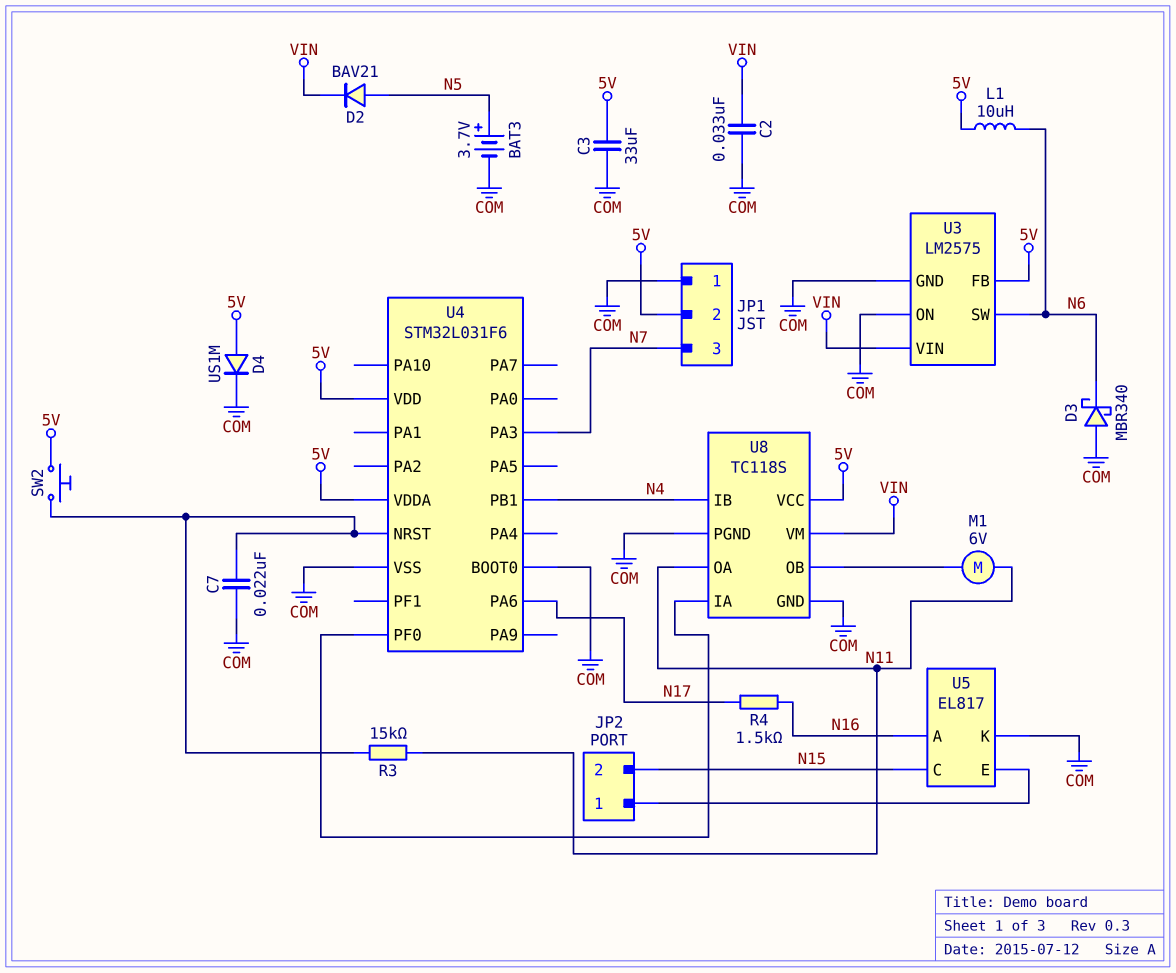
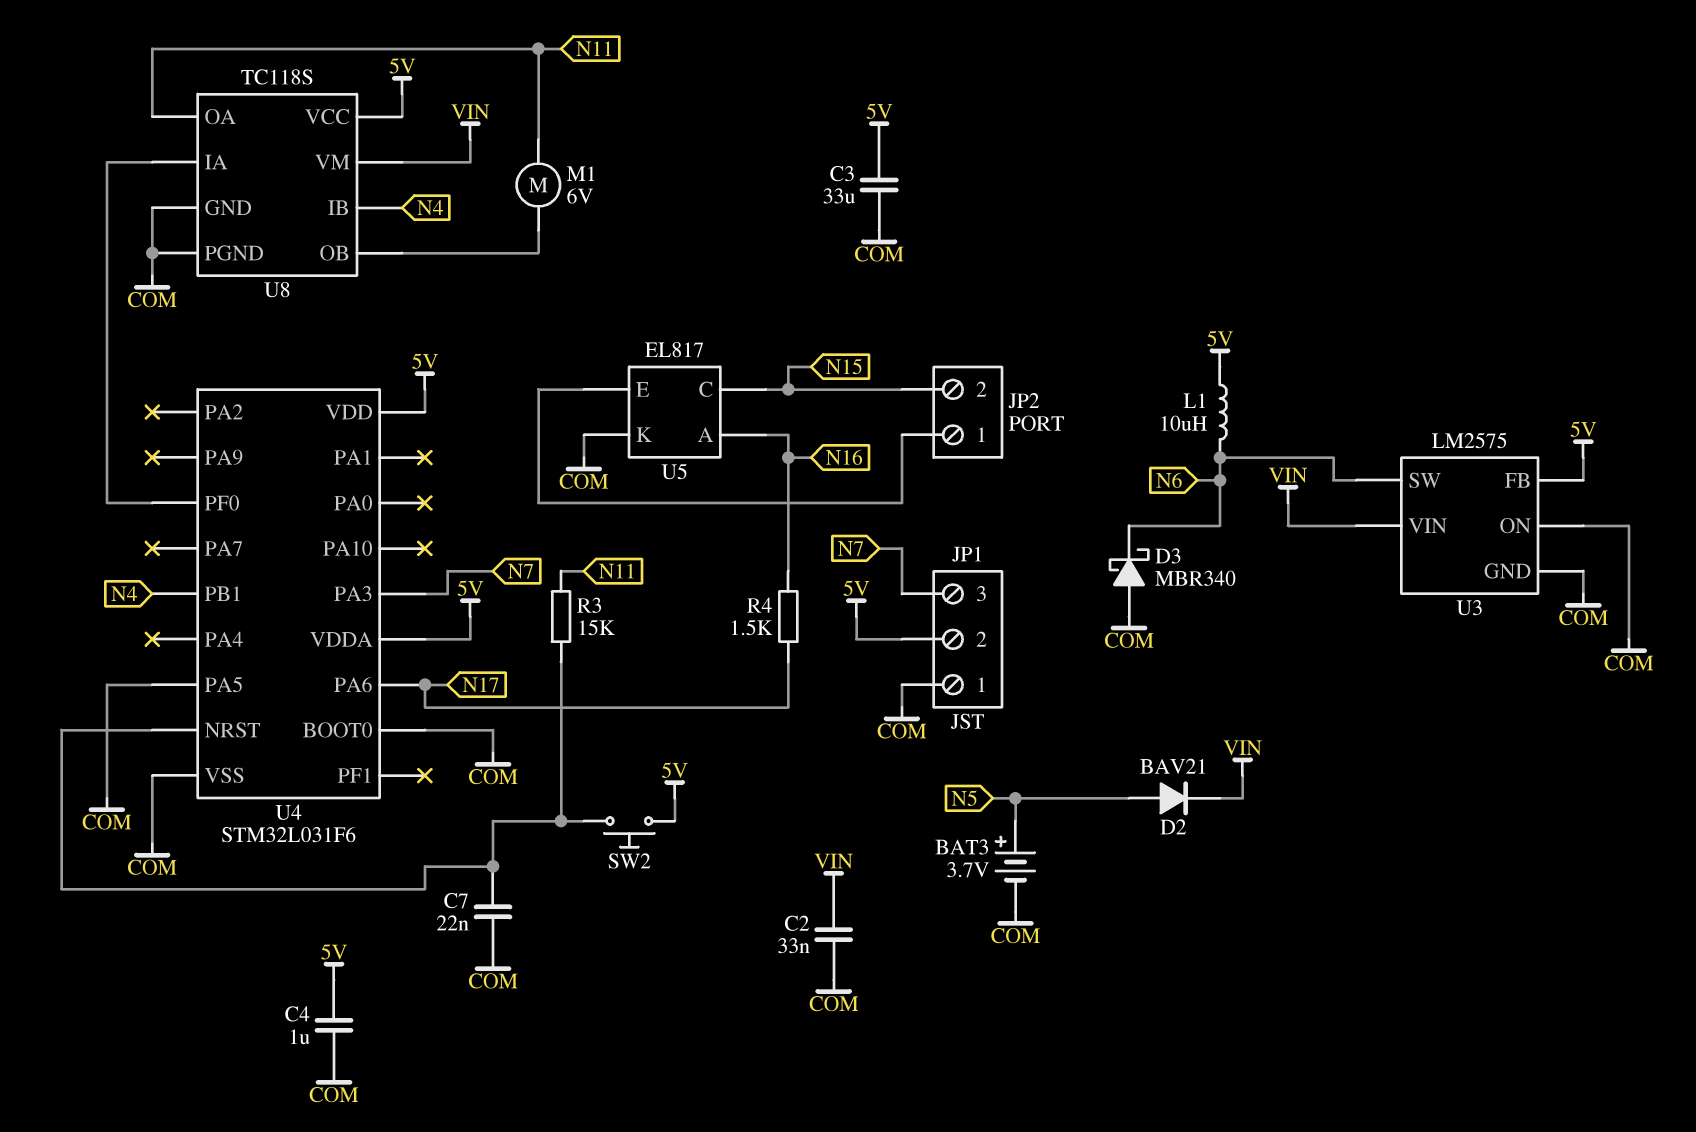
C4: none -> 1uF (5V, COM)
D4: diode US1M (A 5V, K COM) -> none
U4 pin PA5: none -> COM

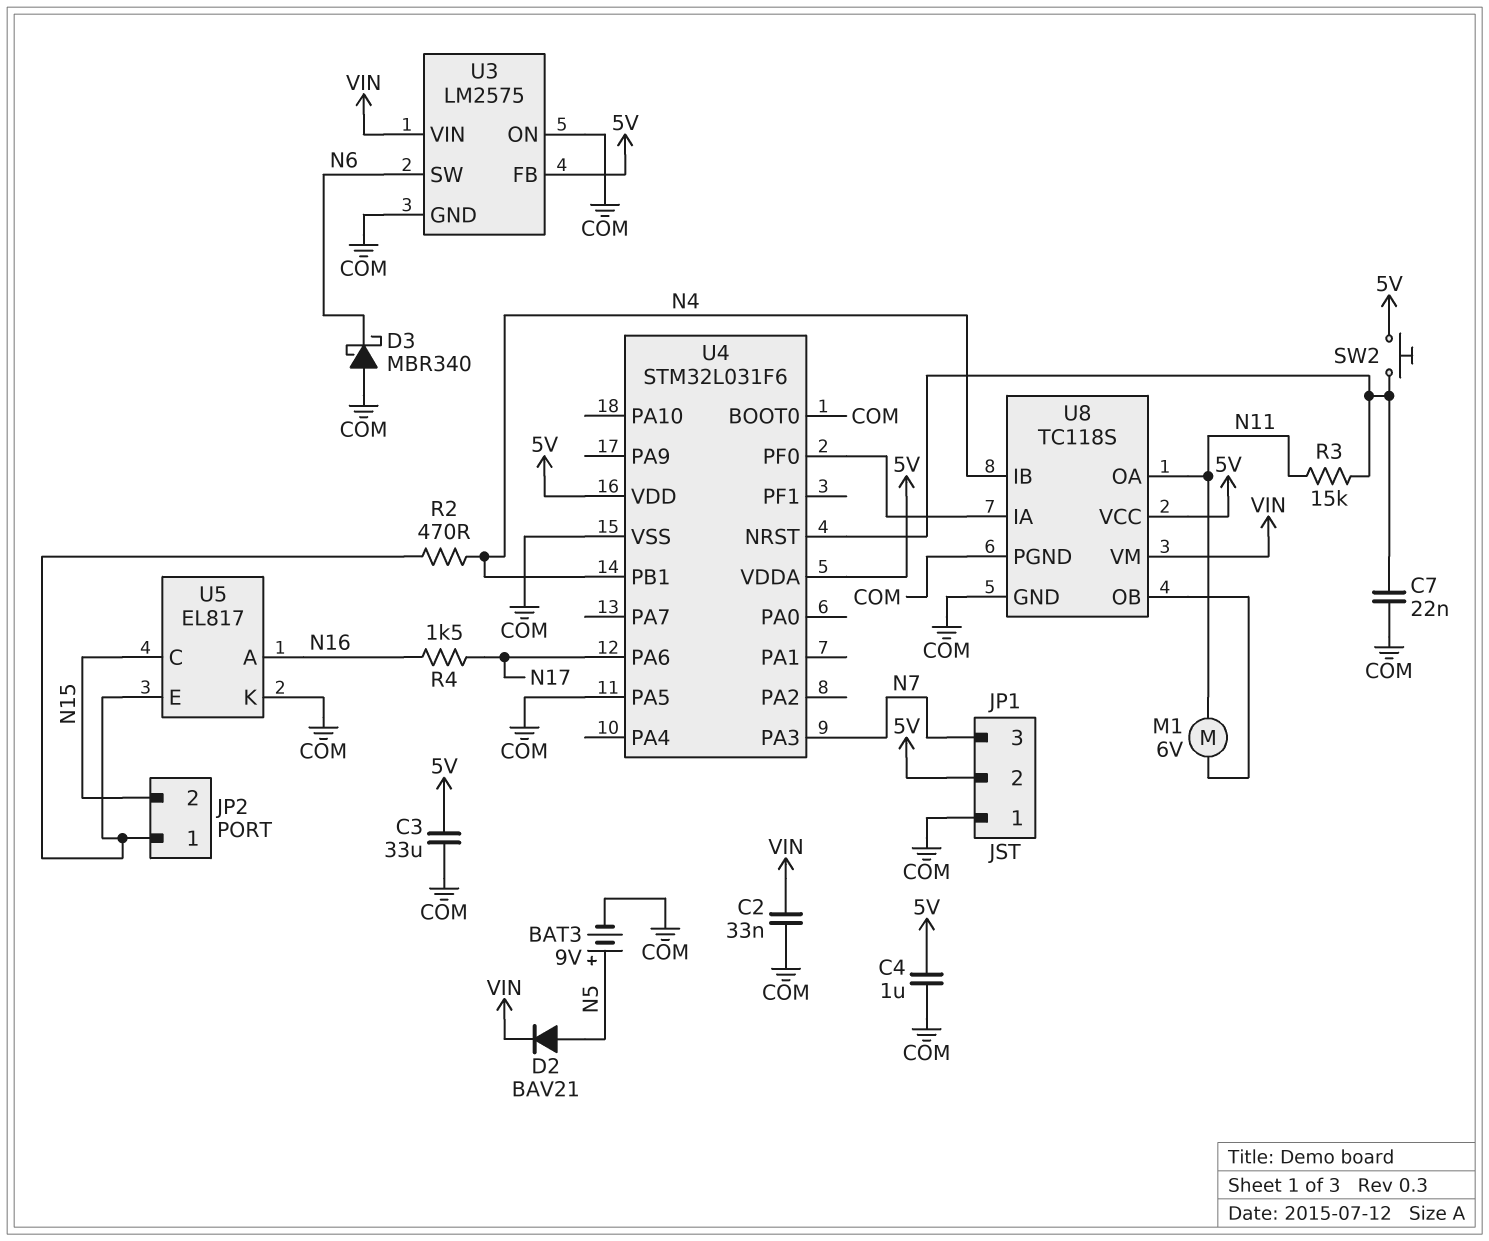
BAT3: 3.7V (plus N5, minus COM) -> 9V (plus N5, minus COM)
L1: 10uH (5V, N6) -> none
R2: none -> 470 (JP2/1, N4)

